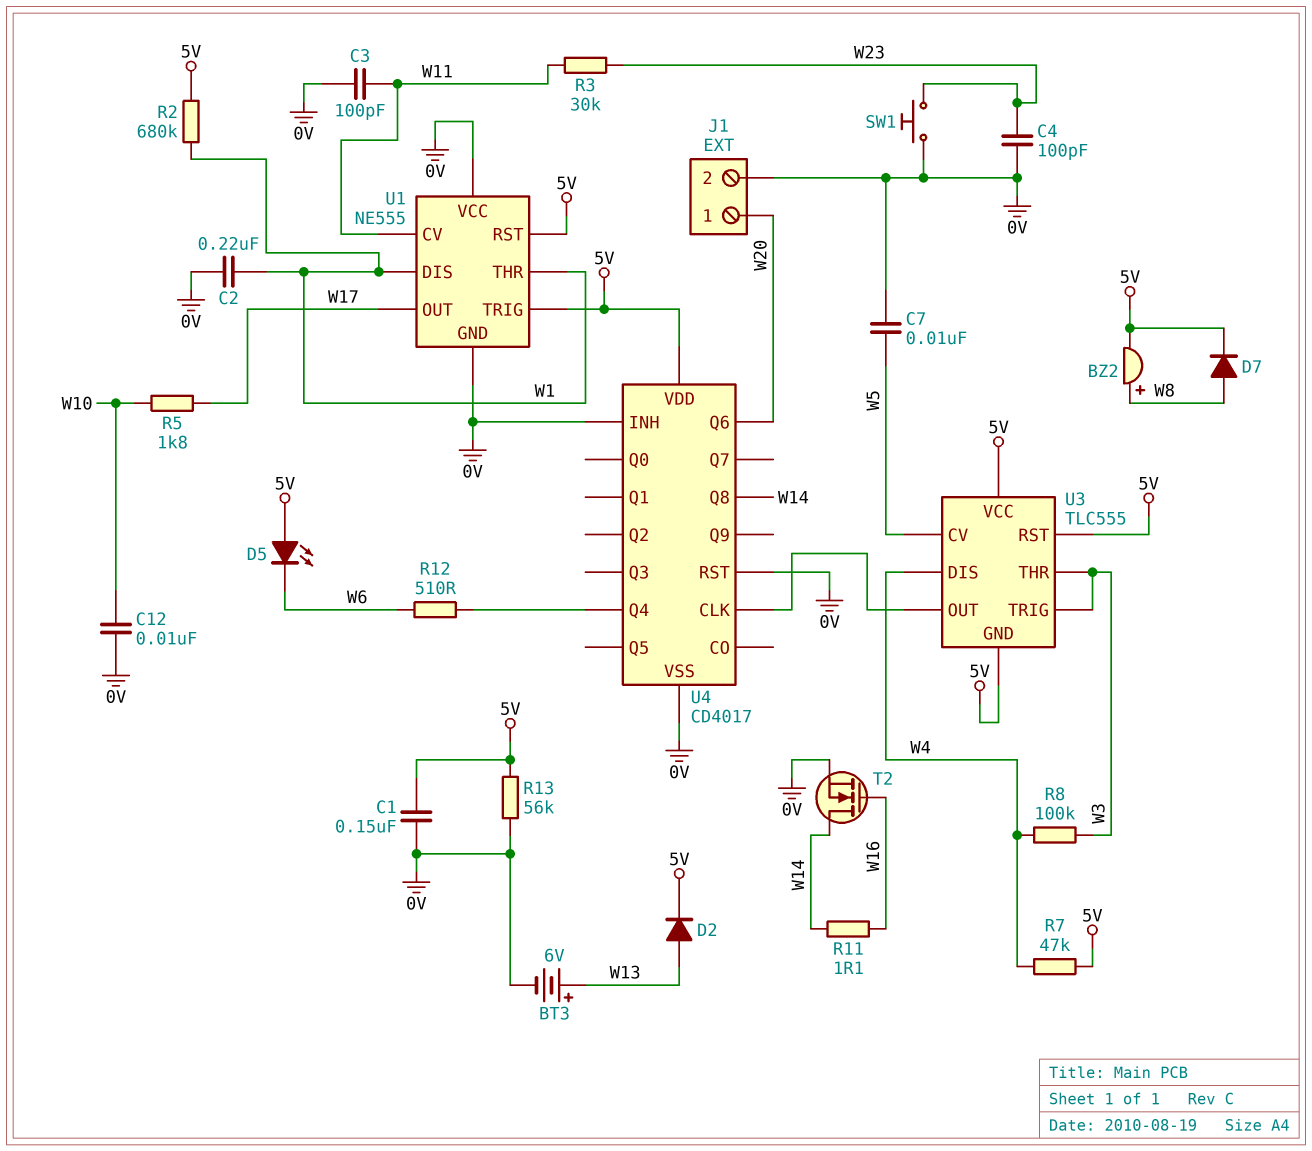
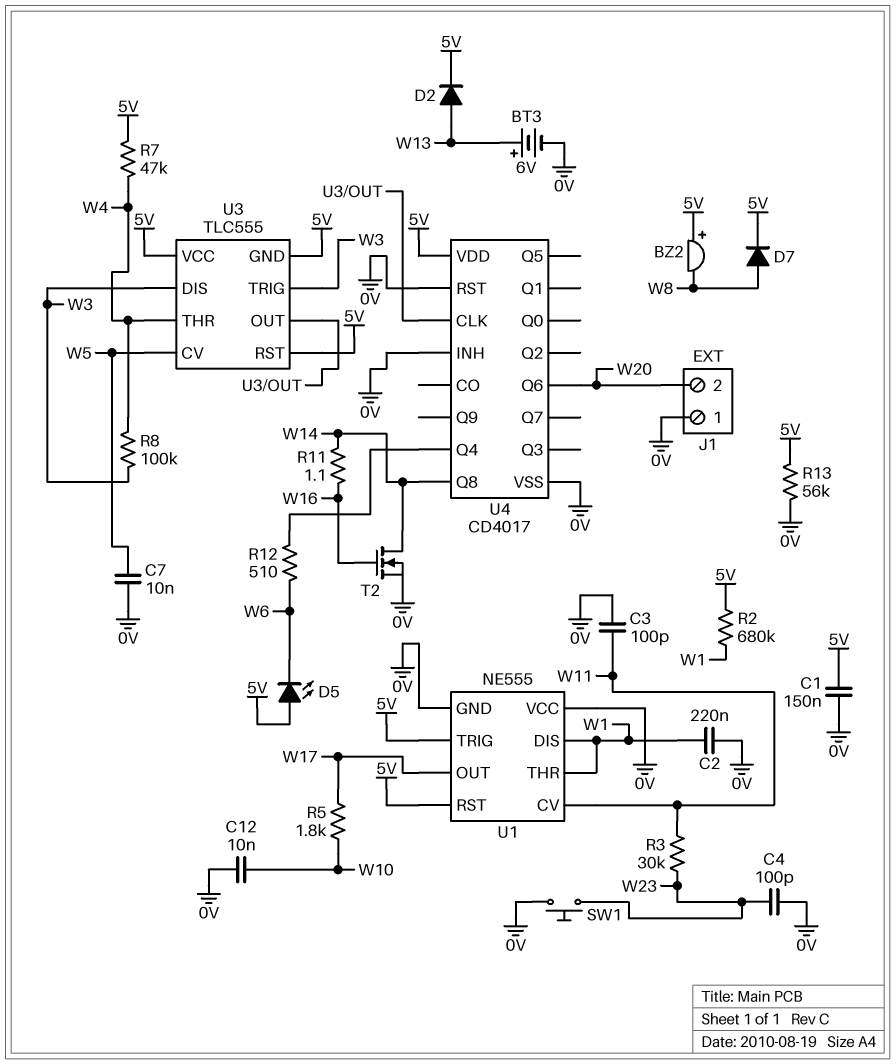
BZ2: buzzer (plus W8, minus 5V) -> buzzer (plus 5V, minus W8)
J1 pin 1: W20 -> 0V
J1 pin 2: 0V -> W20
U3 pin DIS: W4 -> W3
U3 pin THR: W3 -> W4

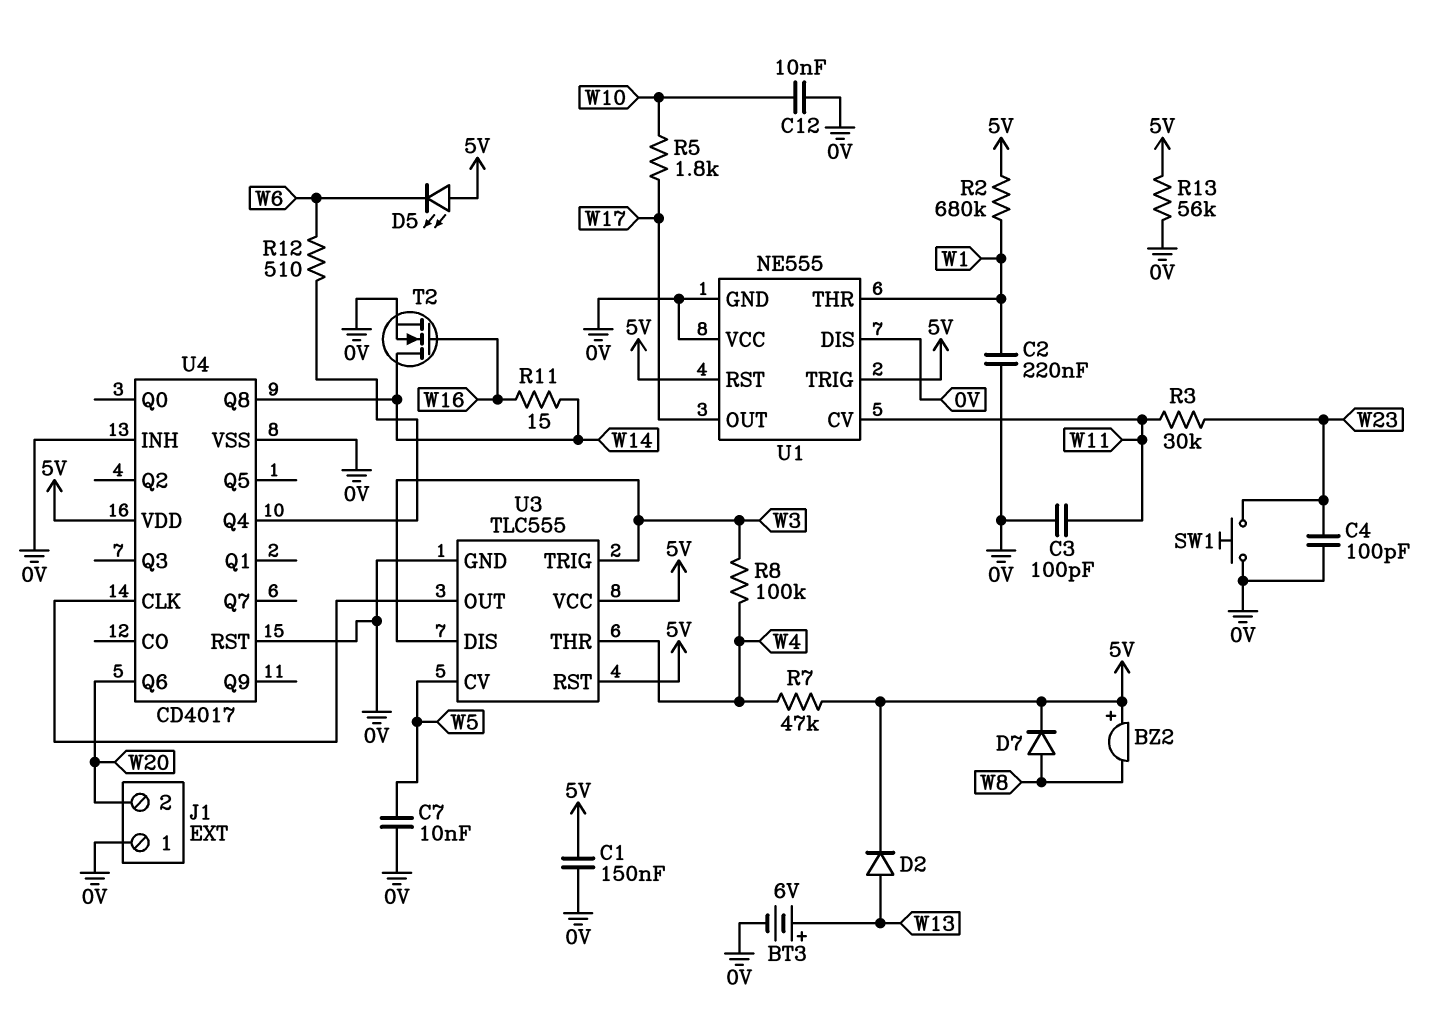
R11: 1.1 (W14, W16) -> 15 (W14, W16)
U1 pin DIS: W1 -> 0V
U3 pin GND: 5V -> 0V

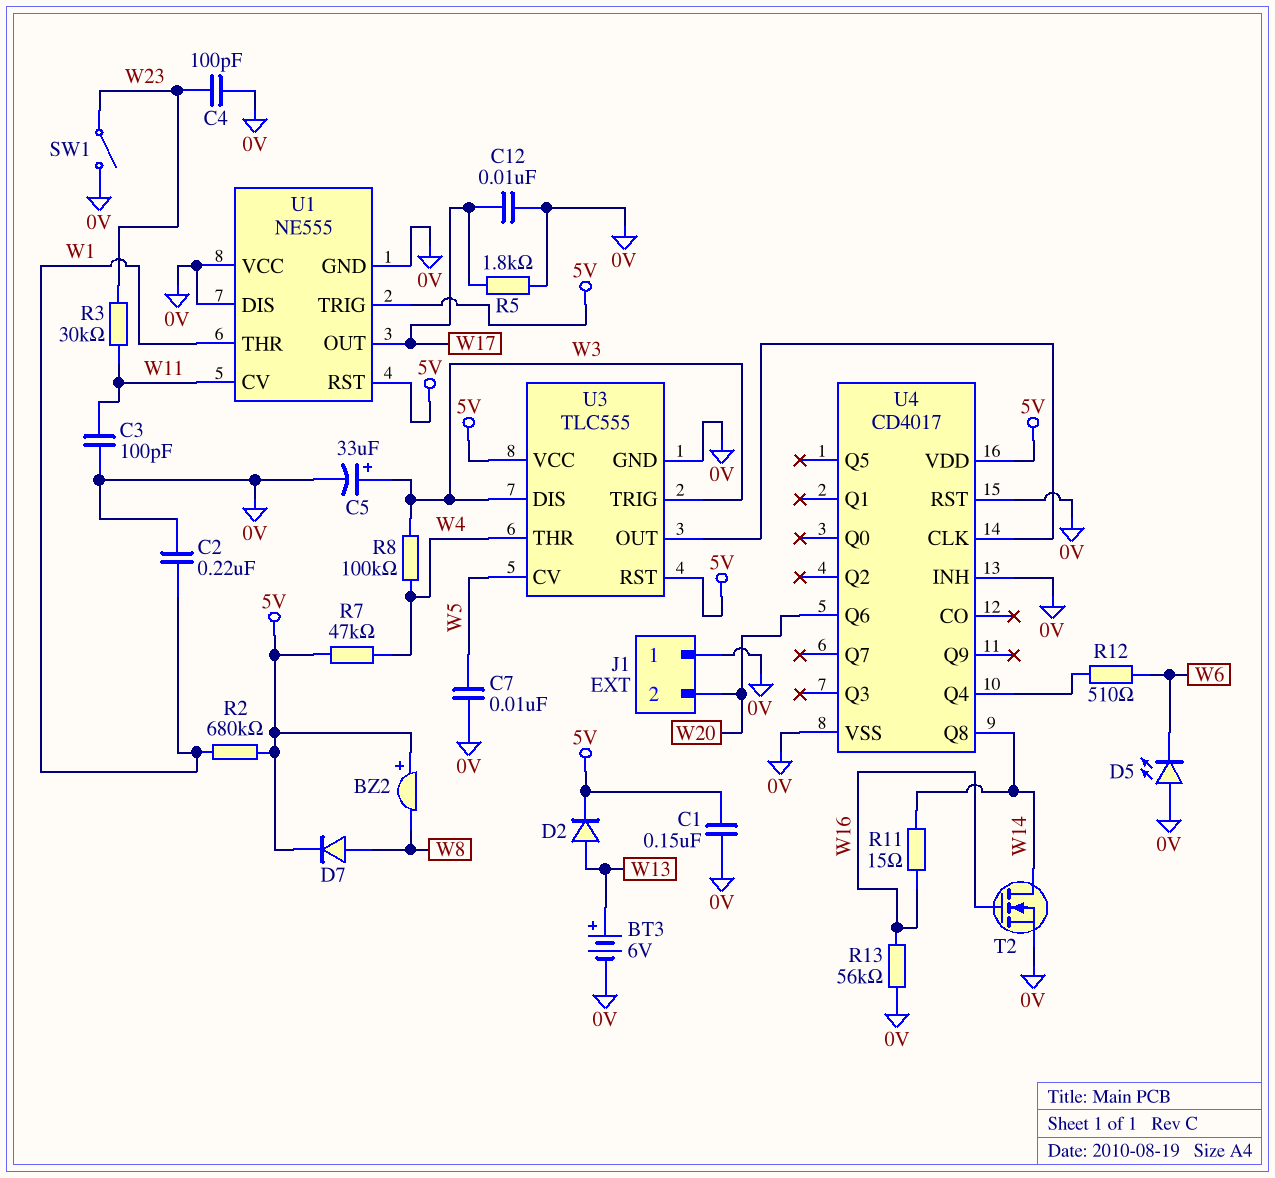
C5: none -> 33uF (plus W3, minus 0V)
C12: 10nF (0V, W10) -> 10nF (0V, W17)
D5: LED (A 5V, K W6) -> LED (A 0V, K W6)
R5: 1.8k (W10, W17) -> 1.8k (0V, W17)
R13: 56k (0V, 5V) -> 56k (0V, W16)
SW1: button (0V, W23) -> switch (0V, W23)

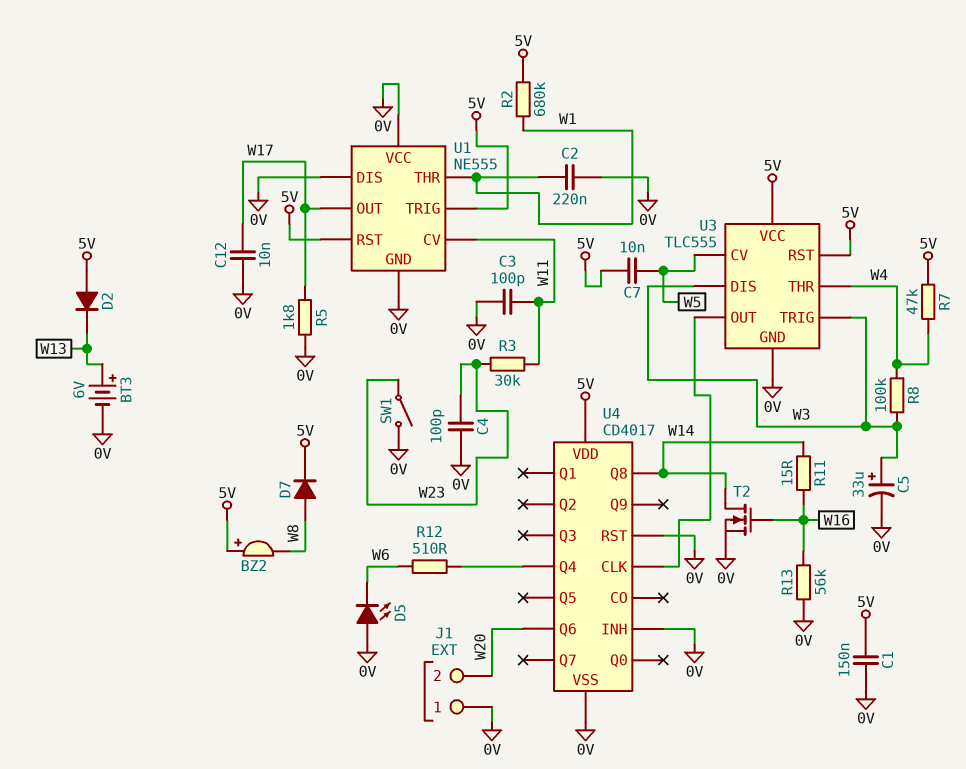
C7: 10nF (0V, W5) -> 10nF (5V, W5)
D2: diode (A W13, K 5V) -> diode (A 5V, K W13)

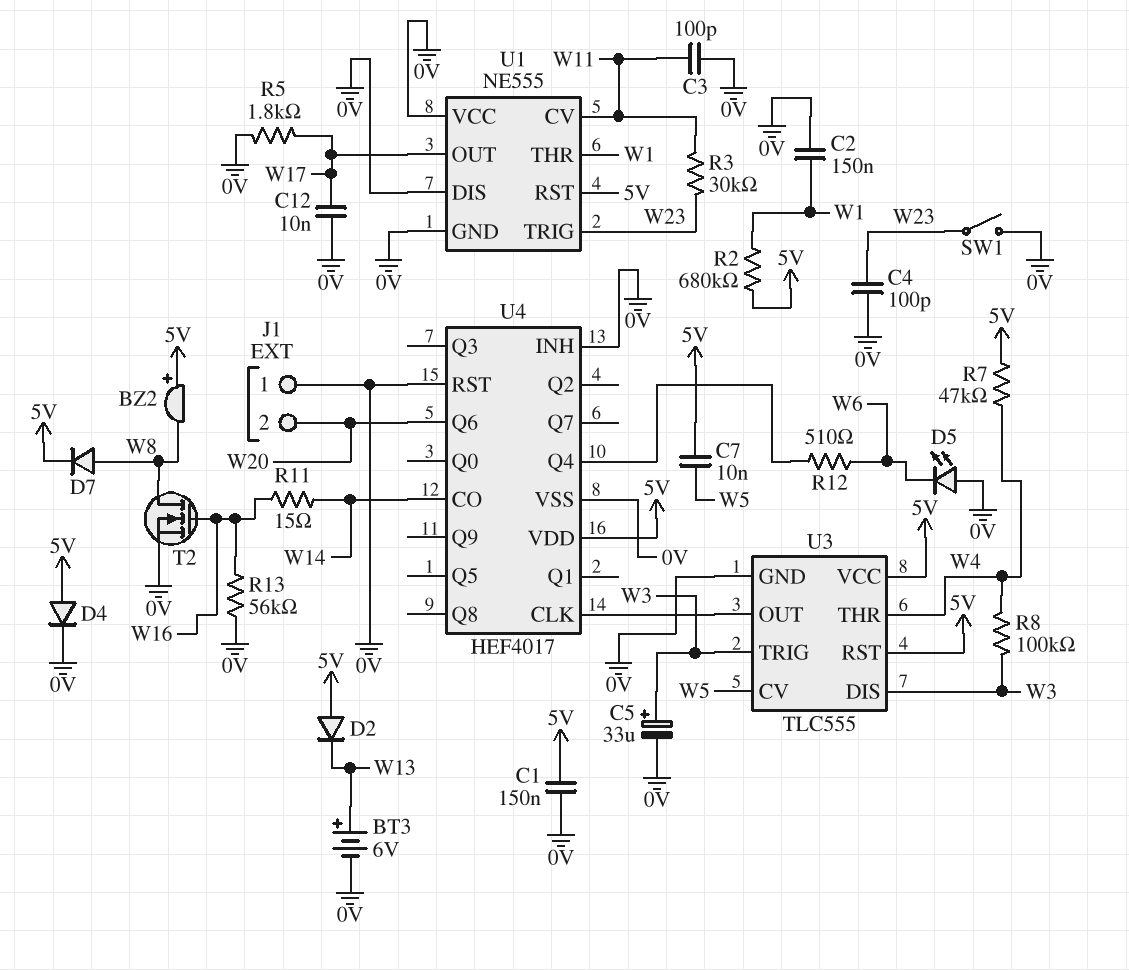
C2: 220nF (0V, W1) -> 150nF (0V, W1)
D4: none -> diode (A 5V, K 0V)
T2: NMOS (G W16, D W14, S 0V) -> NMOS (G W16, D W8, S 0V)
U1 pin TRIG: 5V -> W23
U4: CD4017 -> HEF4017
U4 pin CO: none -> W14
U4 pin Q8: W14 -> none

